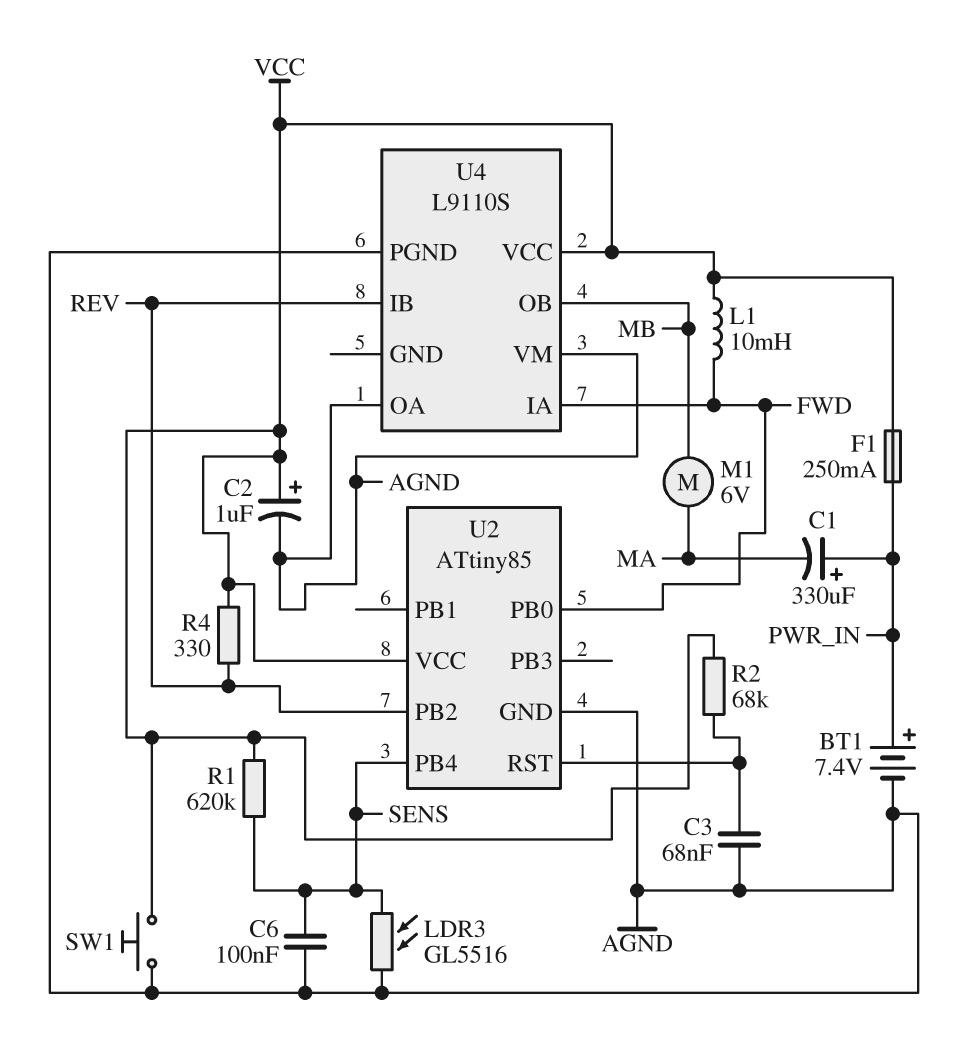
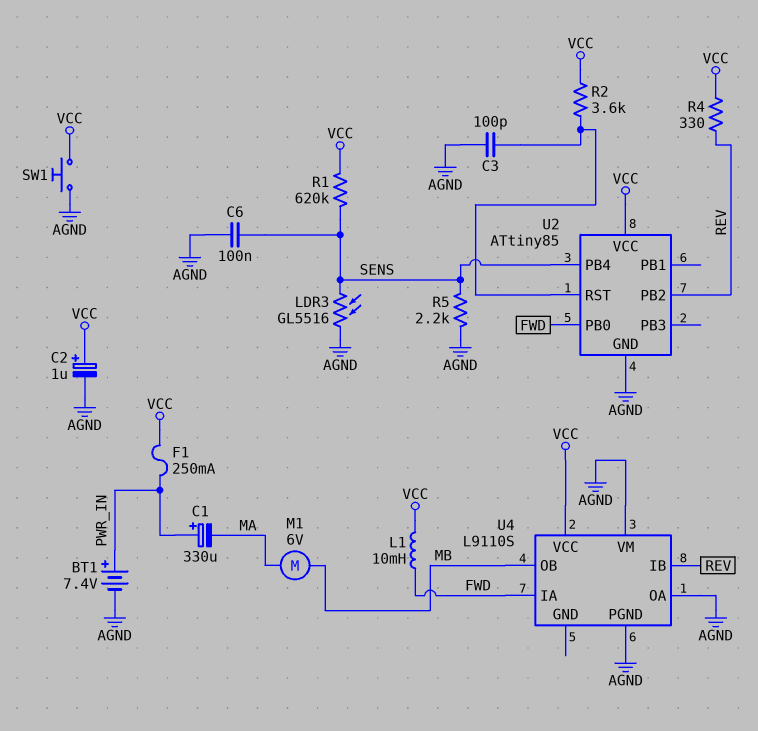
C3: 68nF (AGND, U2/RST) -> 100pF (AGND, U2/RST)
R2: 68k (U2/RST, VCC) -> 3.6k (U2/RST, VCC)
R5: none -> 2.2k (AGND, SENS)

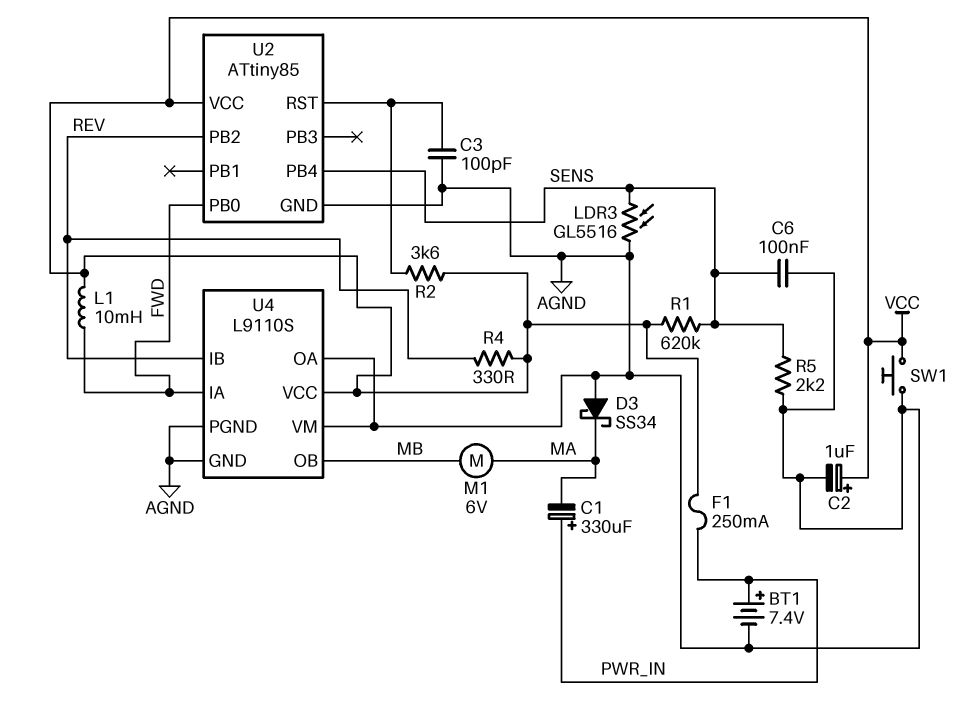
D3: none -> schottky SS34 (A AGND, K MA)
U4 pin GND: none -> AGND

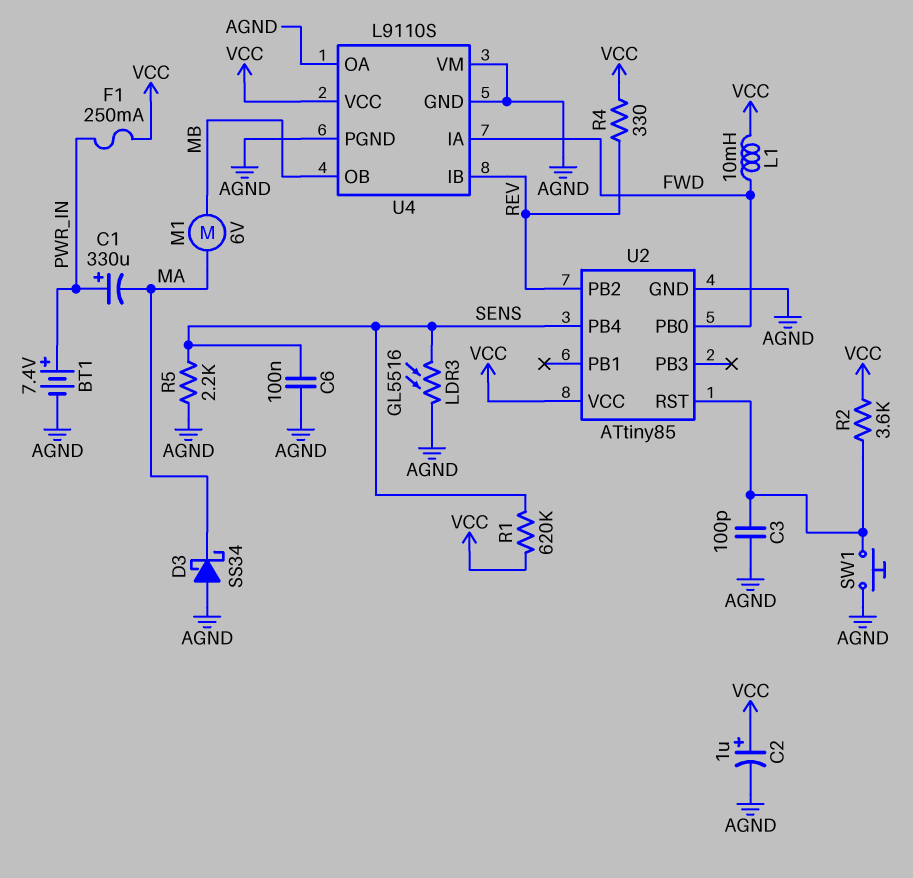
SW1: button (AGND, VCC) -> button (AGND, U2/RST)

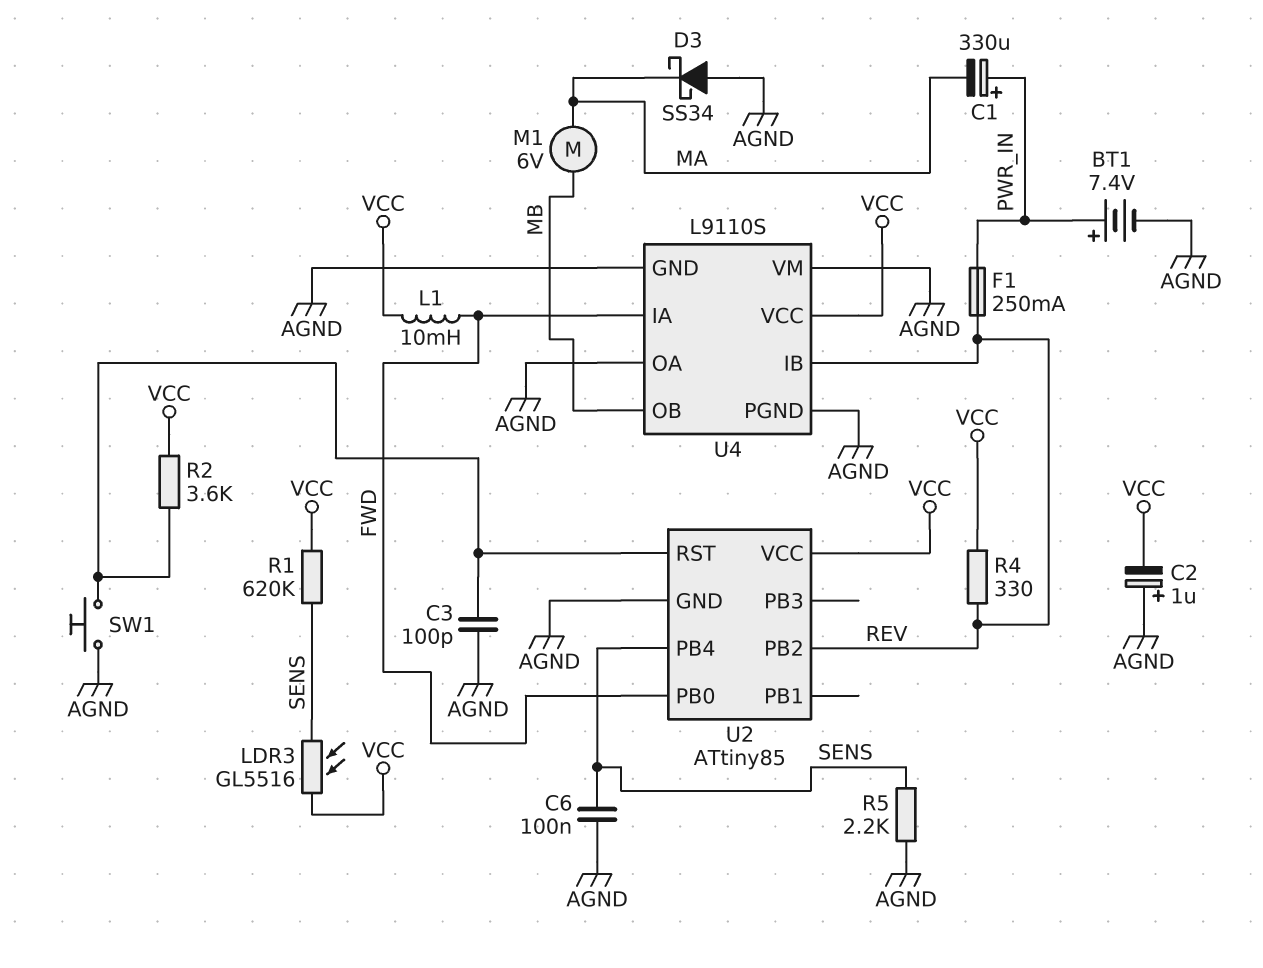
C2: 1uF (plus VCC, minus AGND) -> 1uF (plus AGND, minus VCC)
F1: 250mA (PWR_IN, VCC) -> 250mA (PWR_IN, REV)
LDR3: GL5516 (AGND, SENS) -> GL5516 (SENS, VCC)

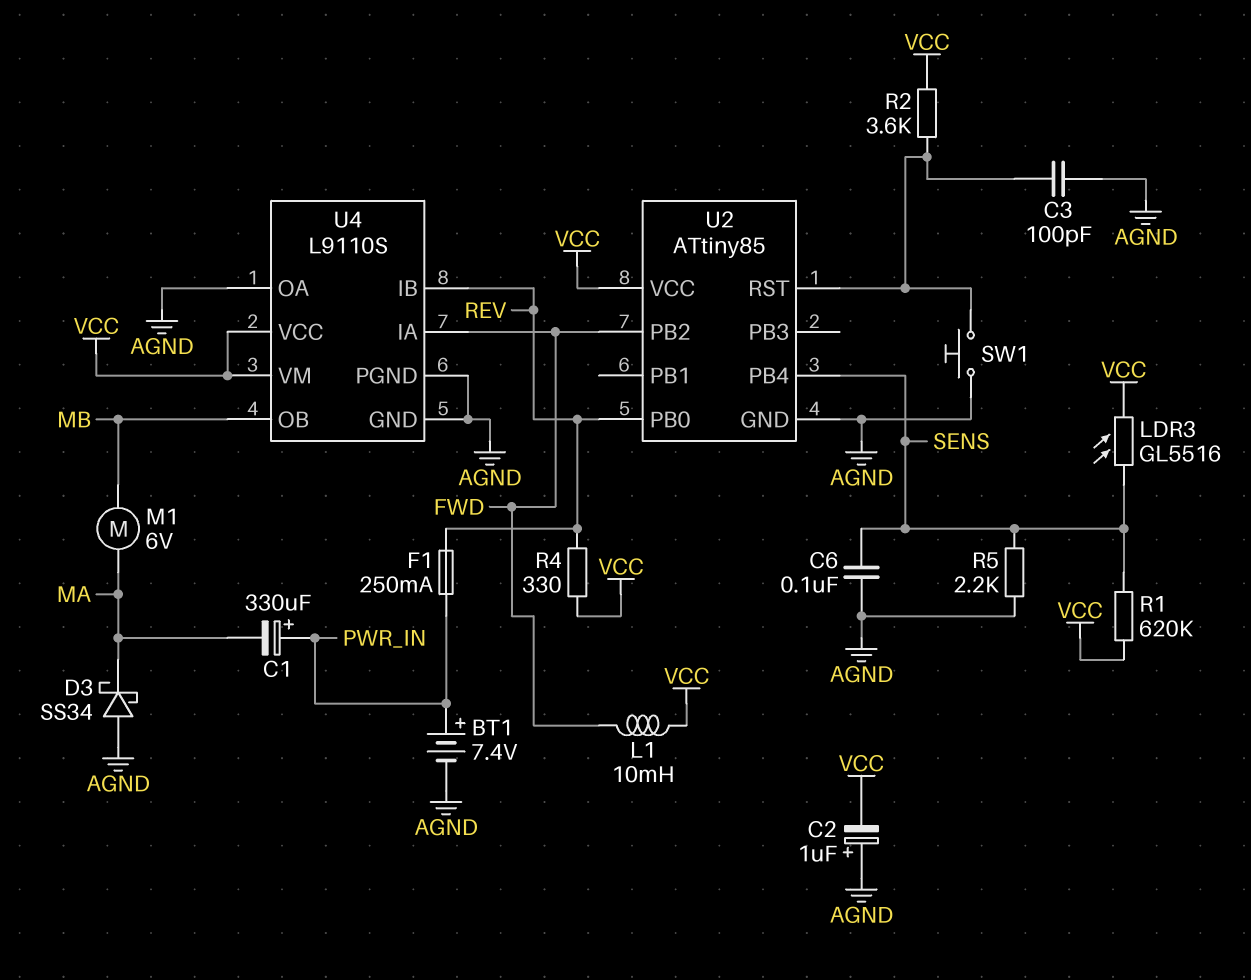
U2 pin PB0: FWD -> REV
U2 pin PB2: REV -> FWD
U4 pin VM: AGND -> VCC

